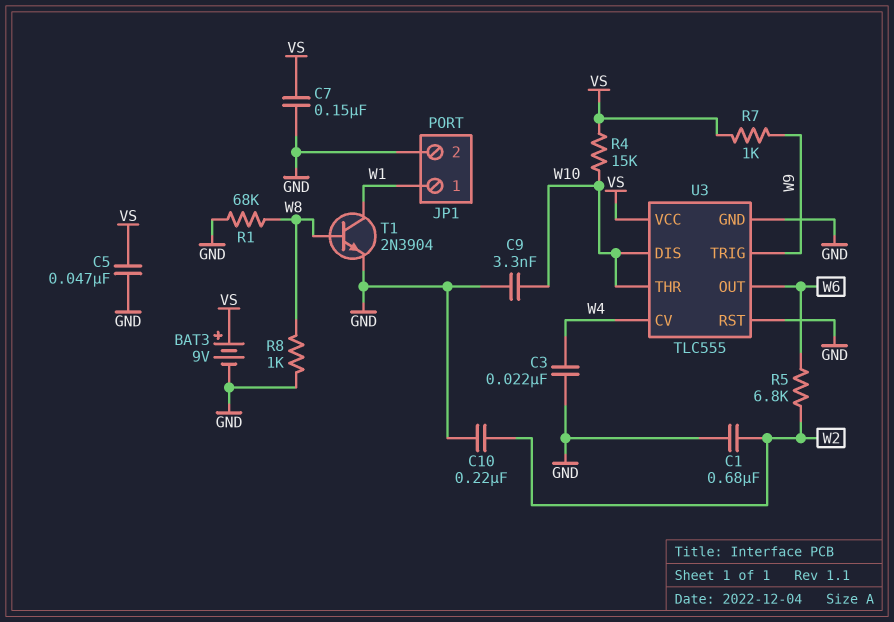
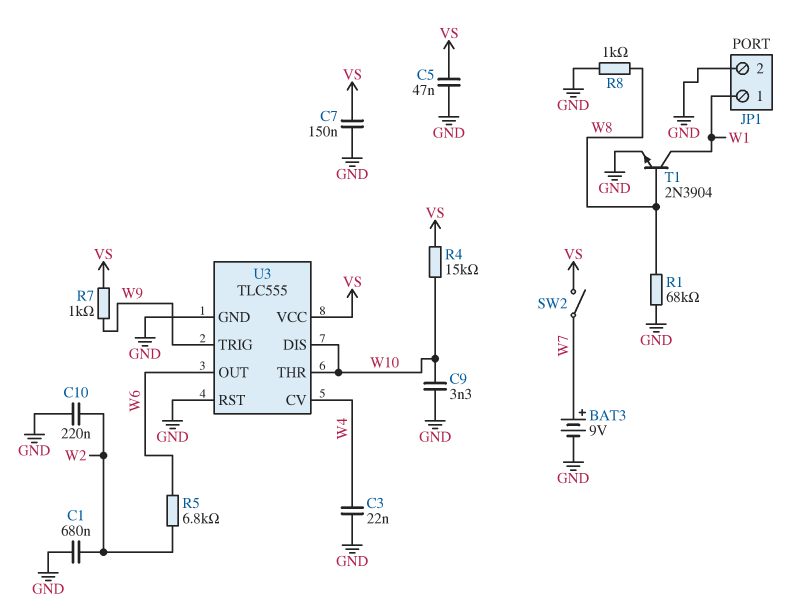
BAT3: 9V (plus VS, minus GND) -> 9V (plus W7, minus GND)
SW2: none -> switch (VS, W7)

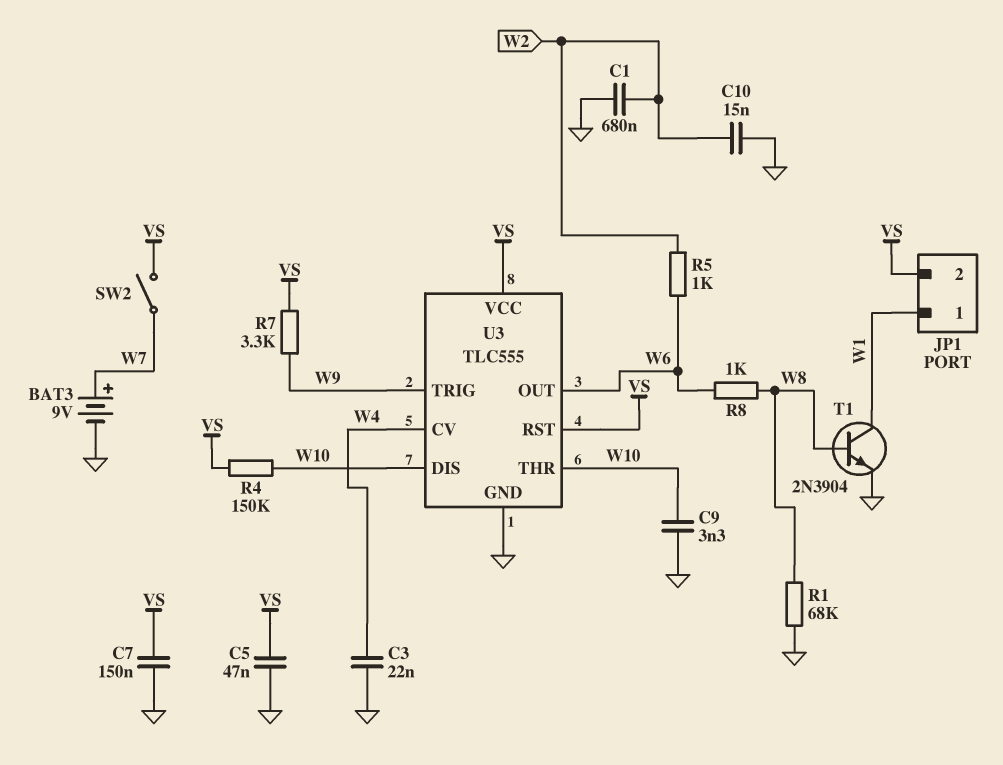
C10: 220nF (GND, W2) -> 15nF (GND, W2)
JP1 pin 2: GND -> VS
R4: 15k (VS, W10) -> 150k (VS, W10)
R5: 6.8k (W2, W6) -> 1k (W2, W6)
R7: 1k (VS, W9) -> 3.3k (VS, W9)
R8: 1k (GND, W8) -> 1k (W6, W8)
U3 pin RST: GND -> VS

